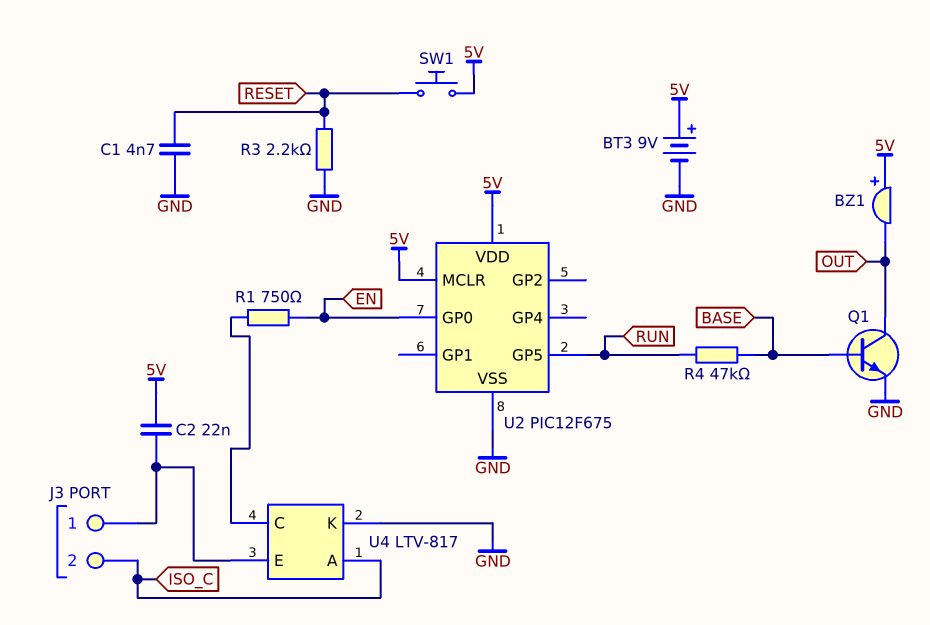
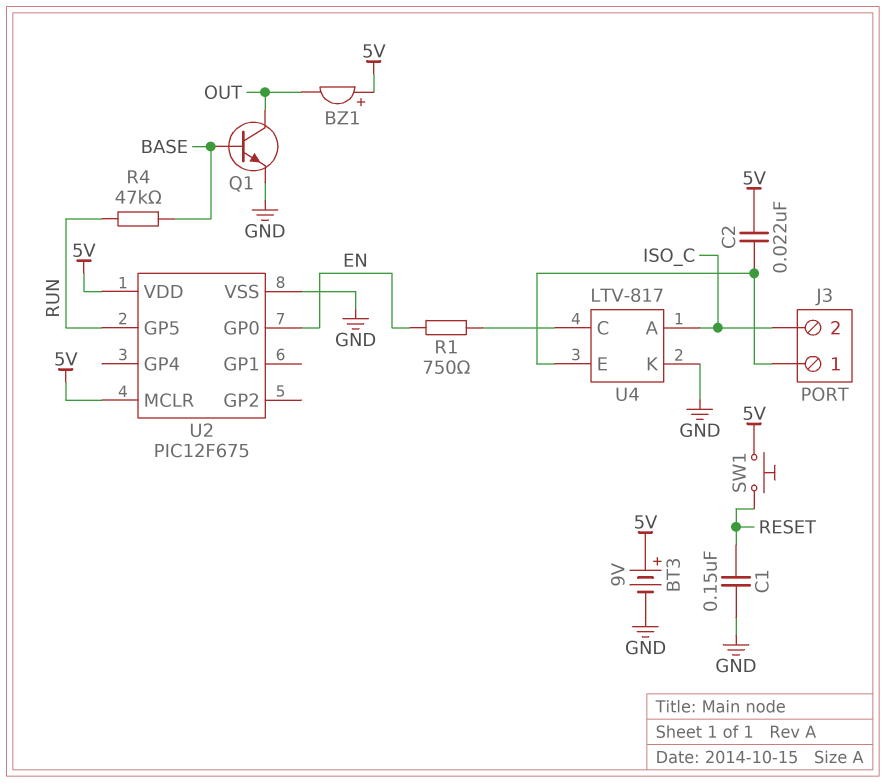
C1: 4.7nF (GND, RESET) -> 150nF (GND, RESET)
R3: 2.2k (GND, RESET) -> none

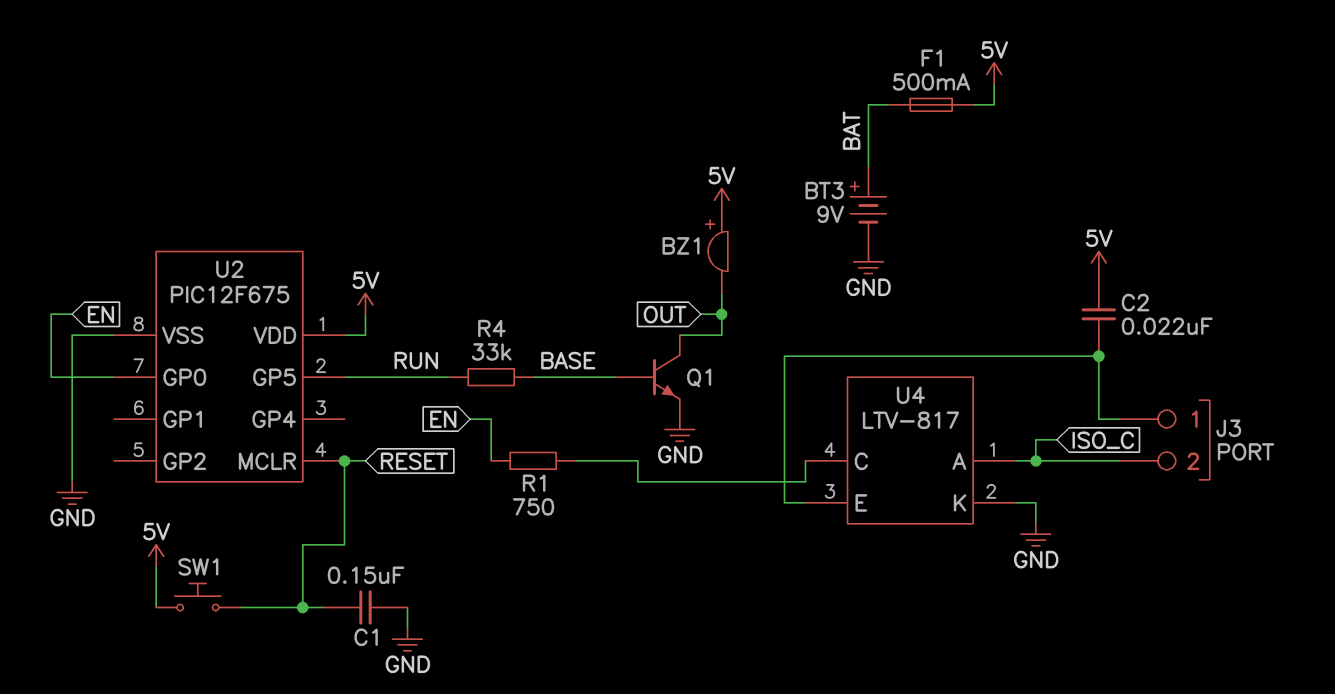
BT3: 9V (plus 5V, minus GND) -> 9V (plus BAT, minus GND)
F1: none -> 500mA (5V, BAT)
R4: 47k (BASE, RUN) -> 33k (BASE, RUN)
U2 pin MCLR: 5V -> RESET

